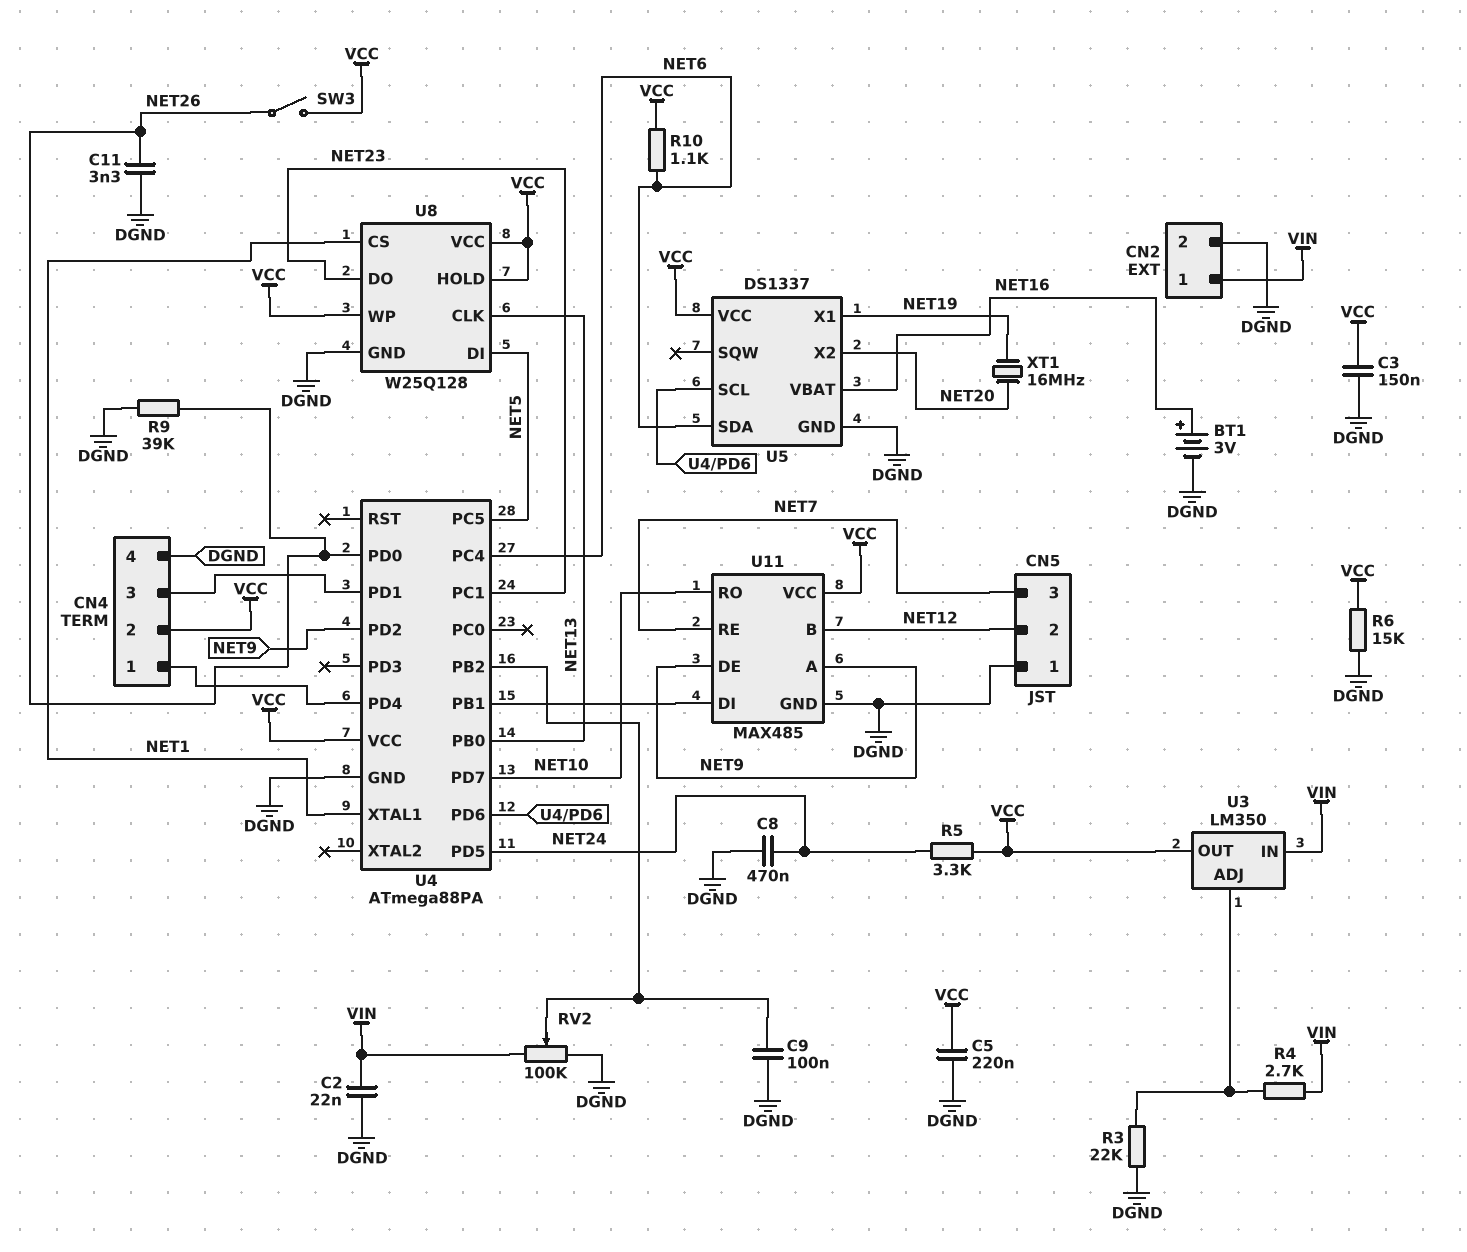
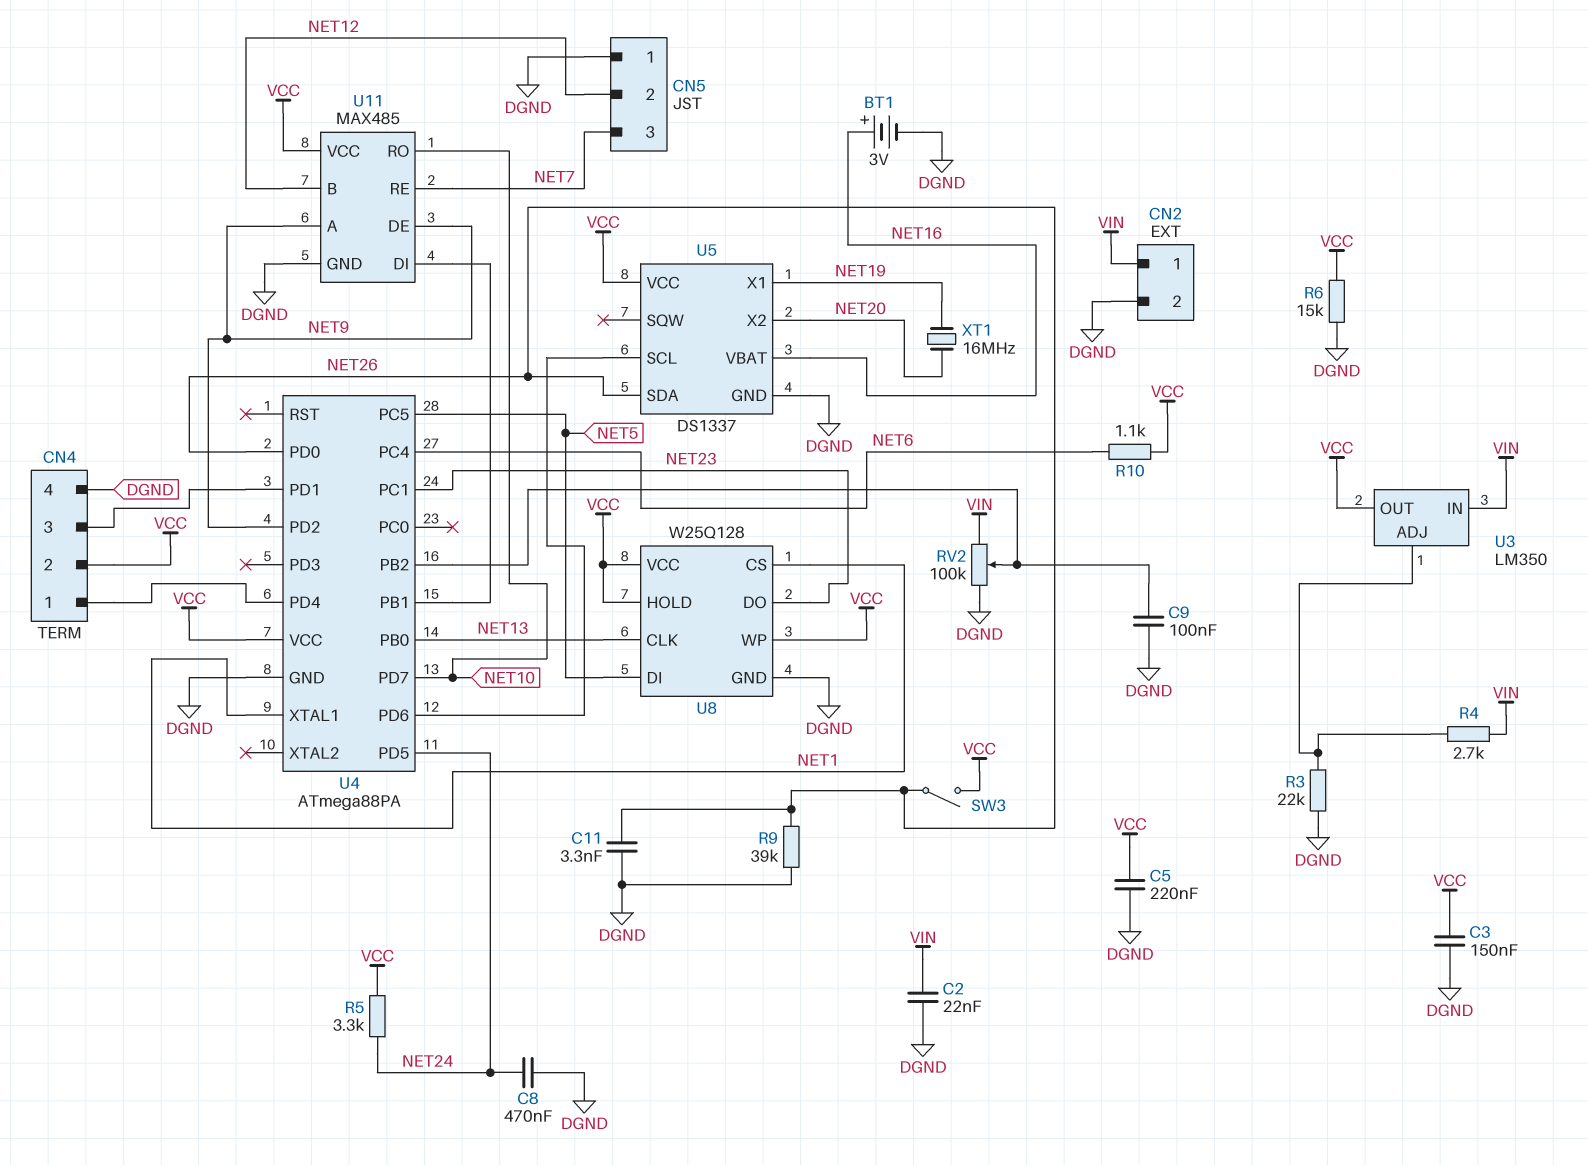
U5 pin SDA: NET6 -> NET26

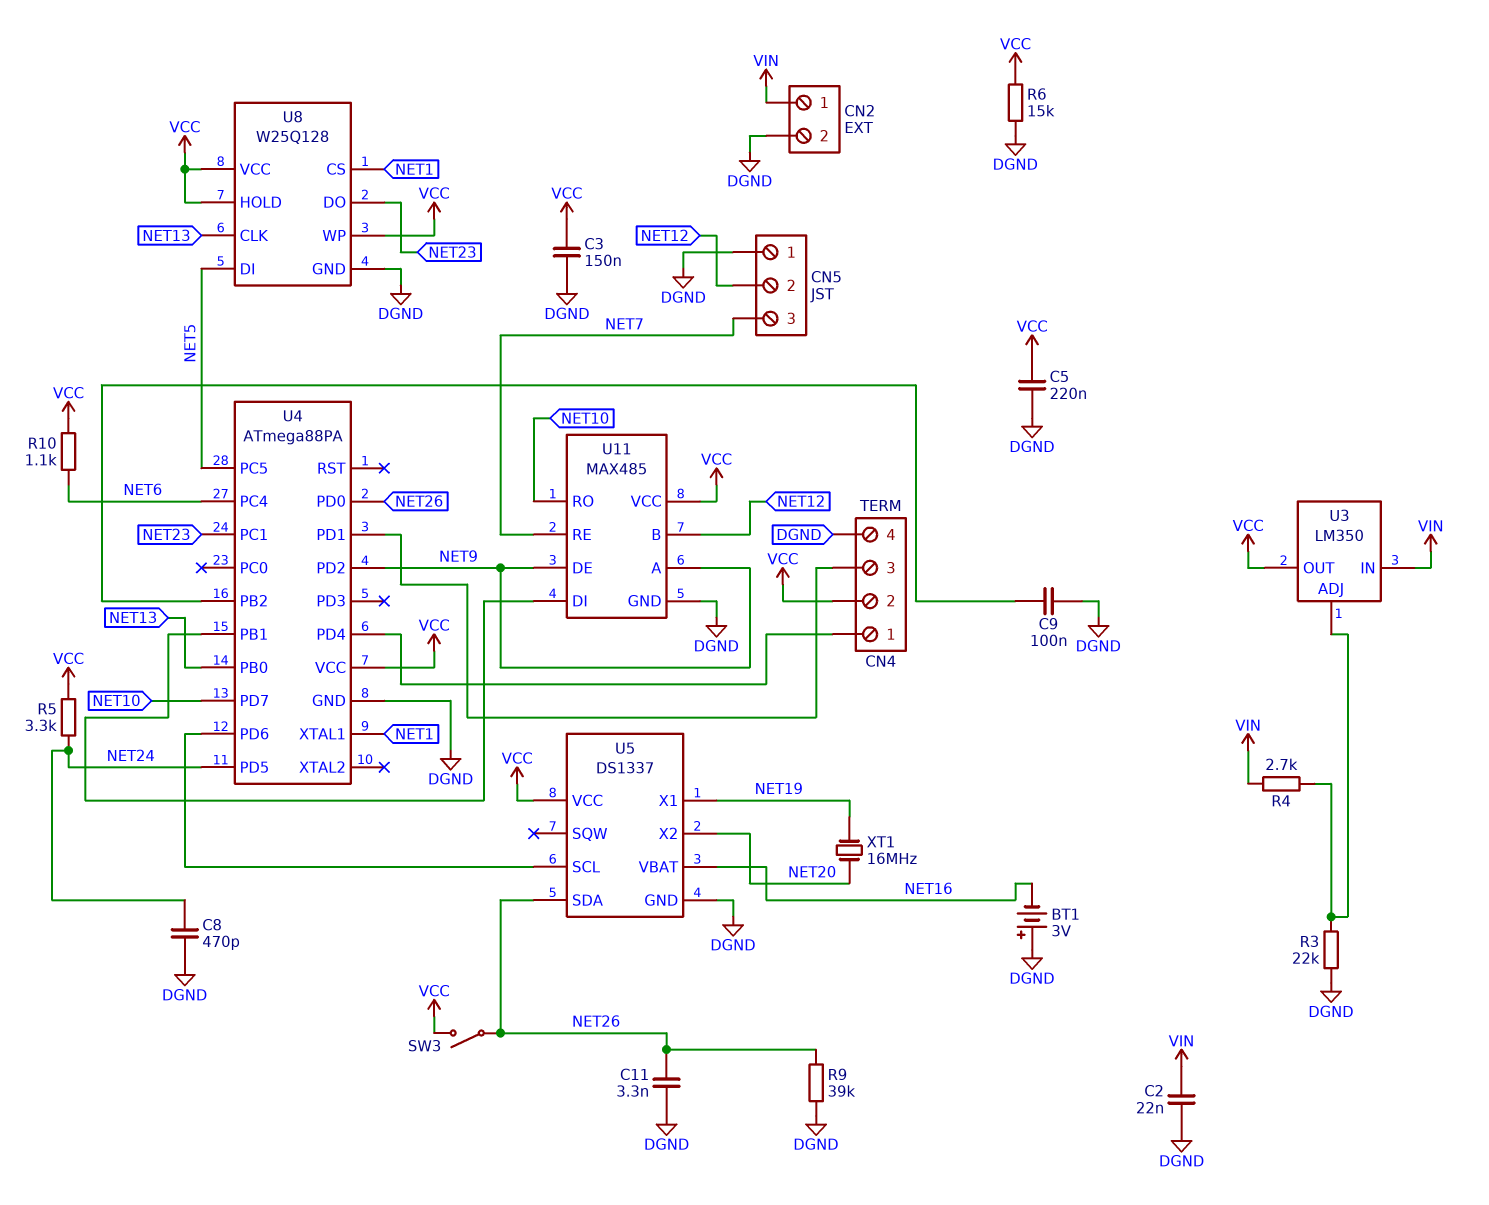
BT1: 3V (plus NET16, minus DGND) -> 3V (plus DGND, minus NET16)
C8: 470nF (DGND, NET24) -> 470pF (DGND, NET24)
RV2: 100k (DGND, VIN, wiper U4/PB2) -> none

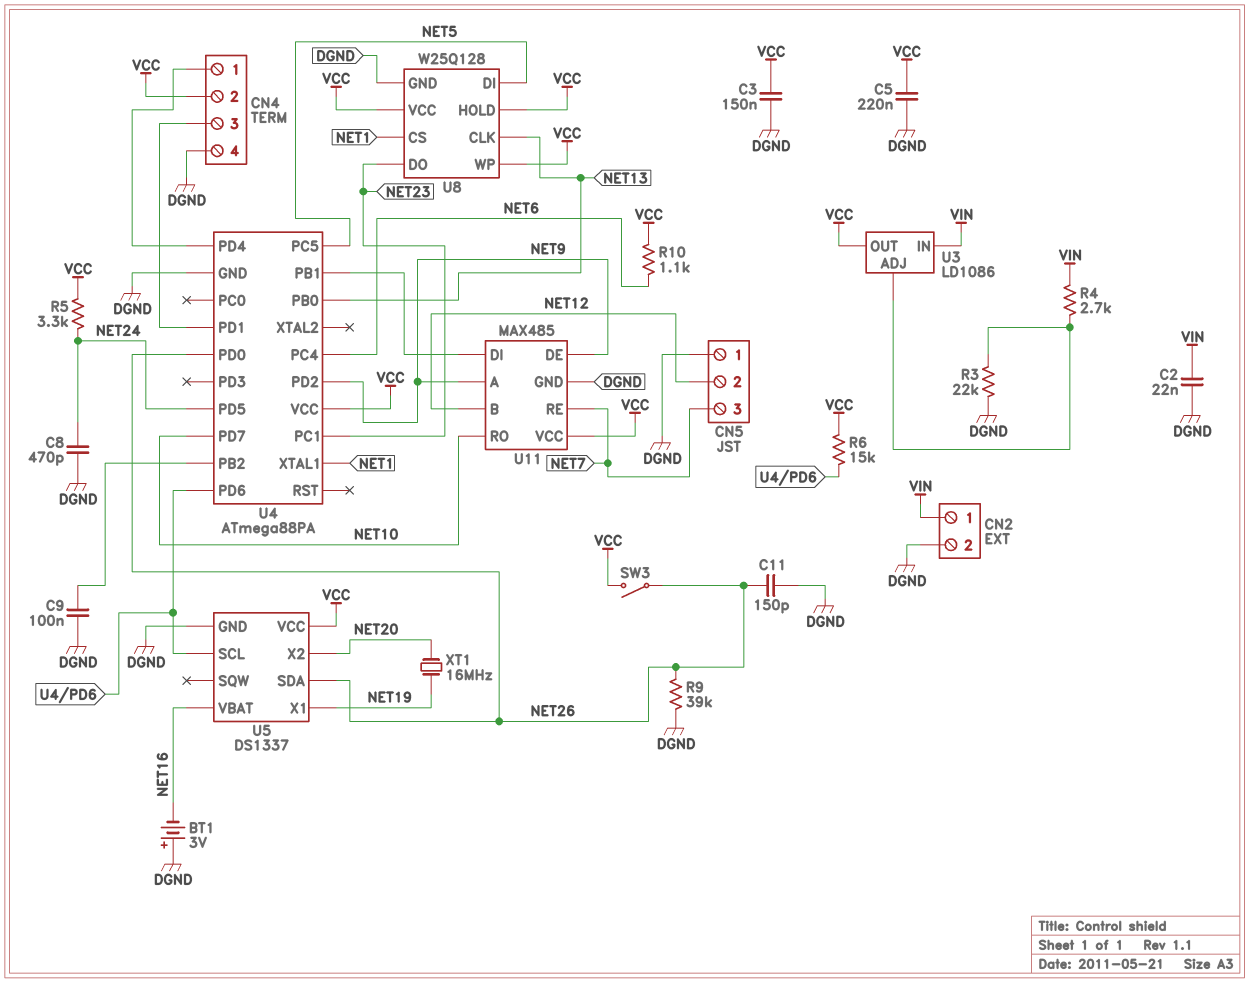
C11: 3.3nF (DGND, NET26) -> 150pF (DGND, NET26)
R6: 15k (DGND, VCC) -> 15k (U4/PD6, VCC)
U3: LM350 -> LD1086

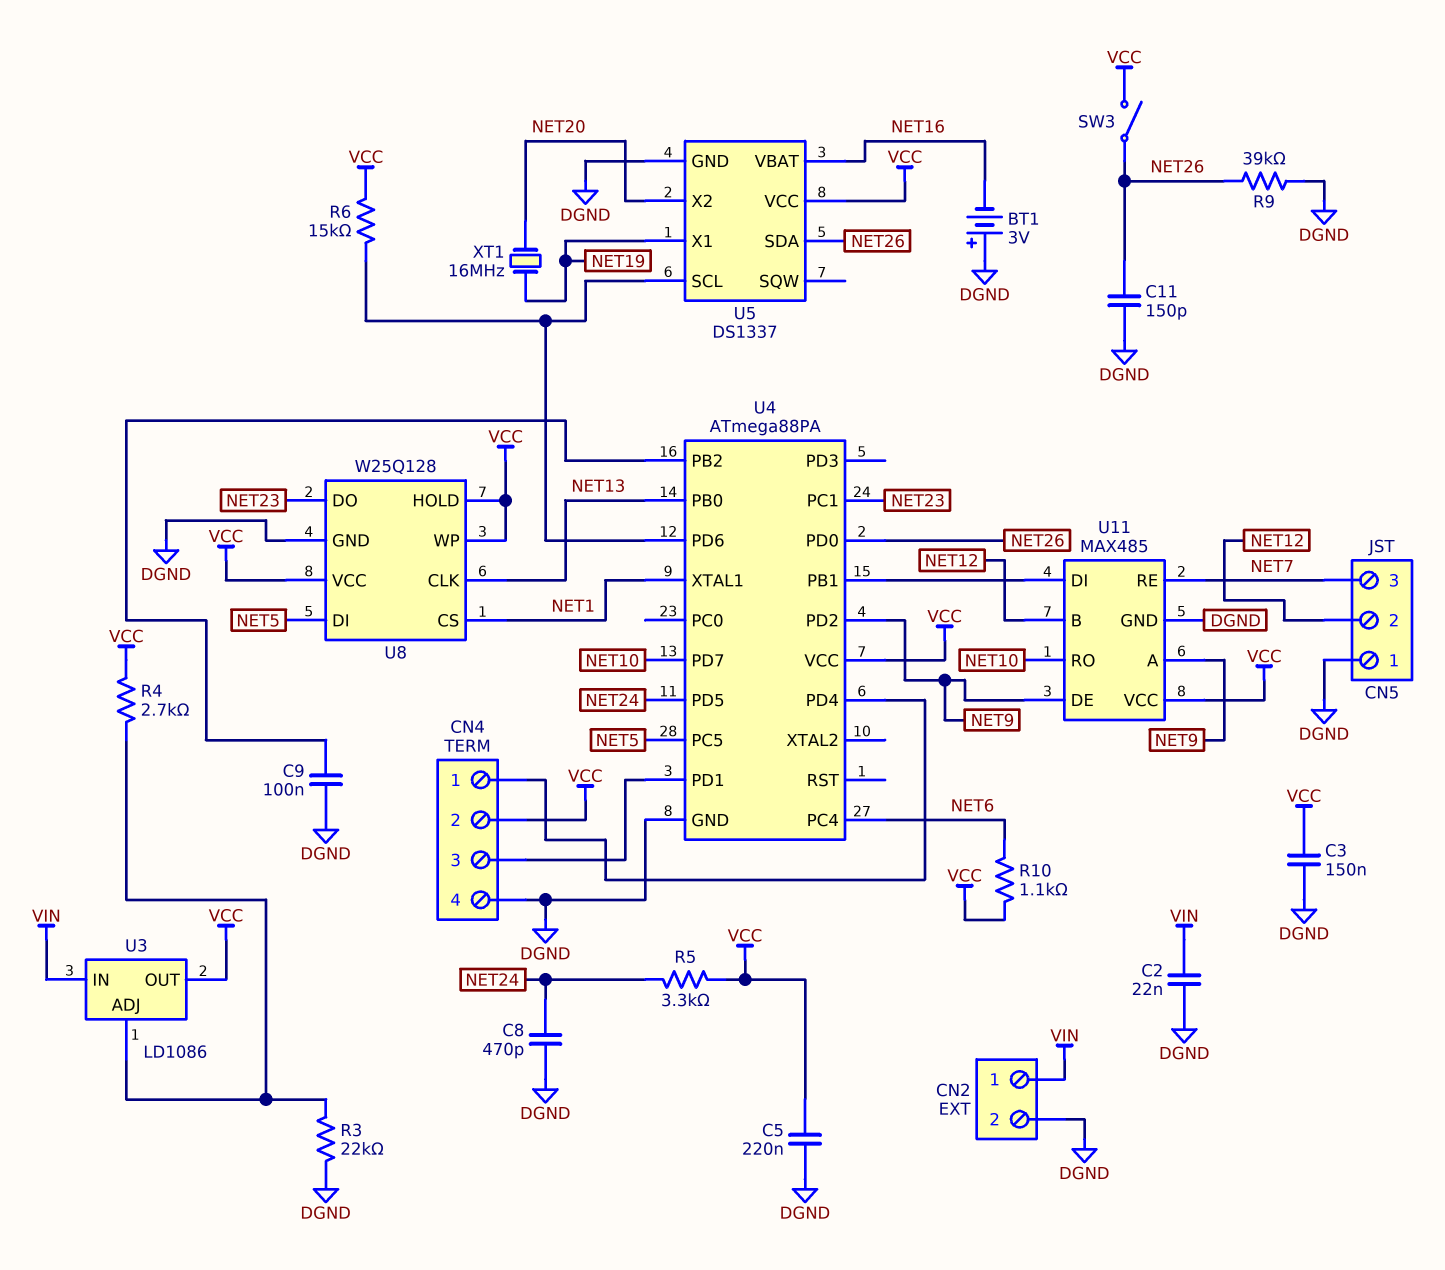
R4: 2.7k (U3/ADJ, VIN) -> 2.7k (U3/ADJ, VCC)

